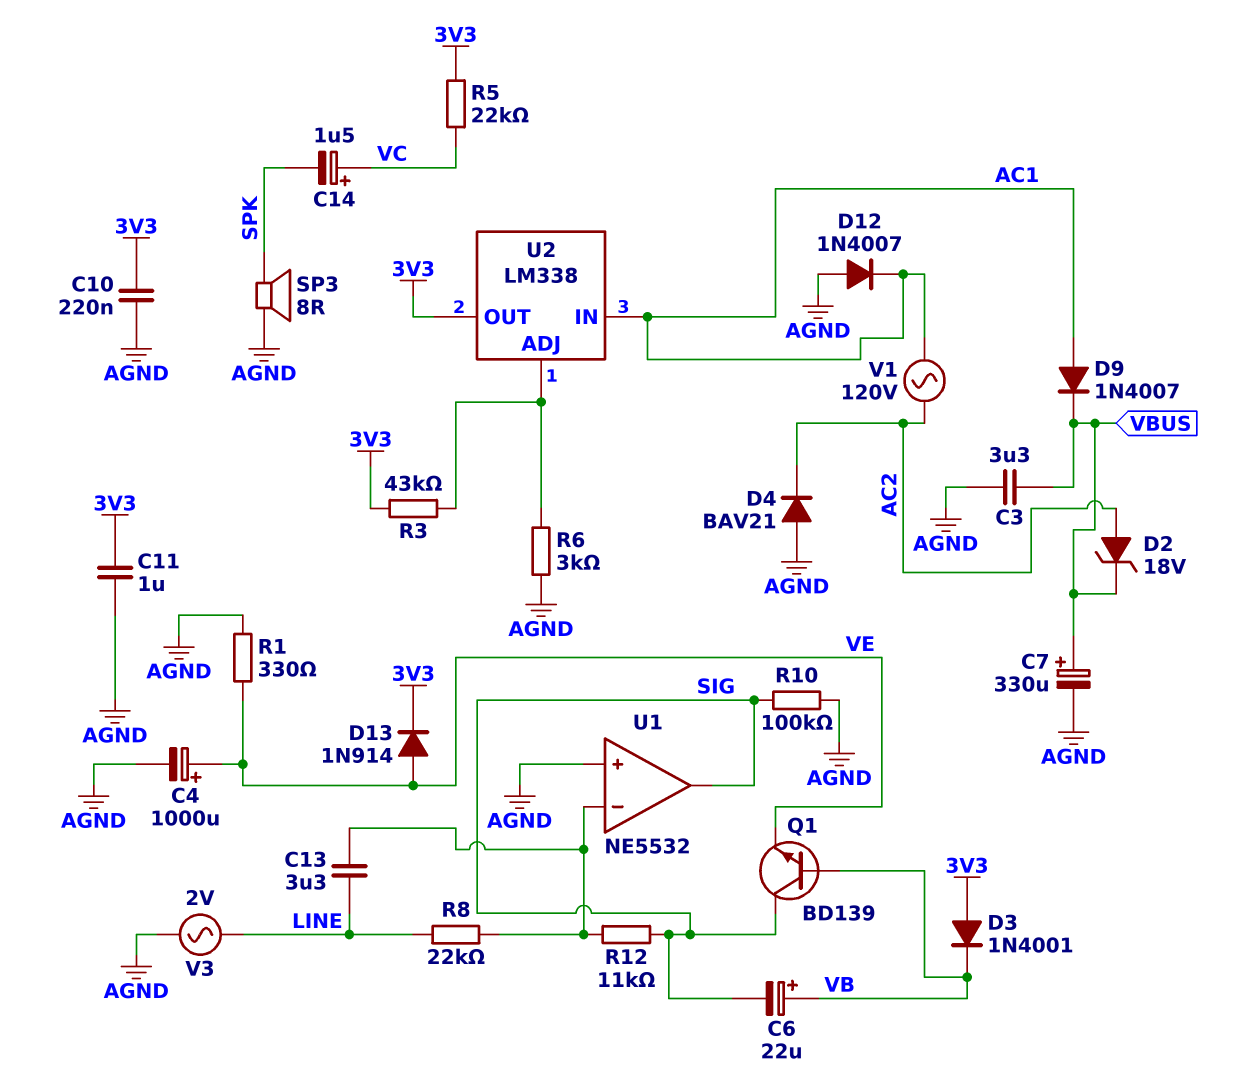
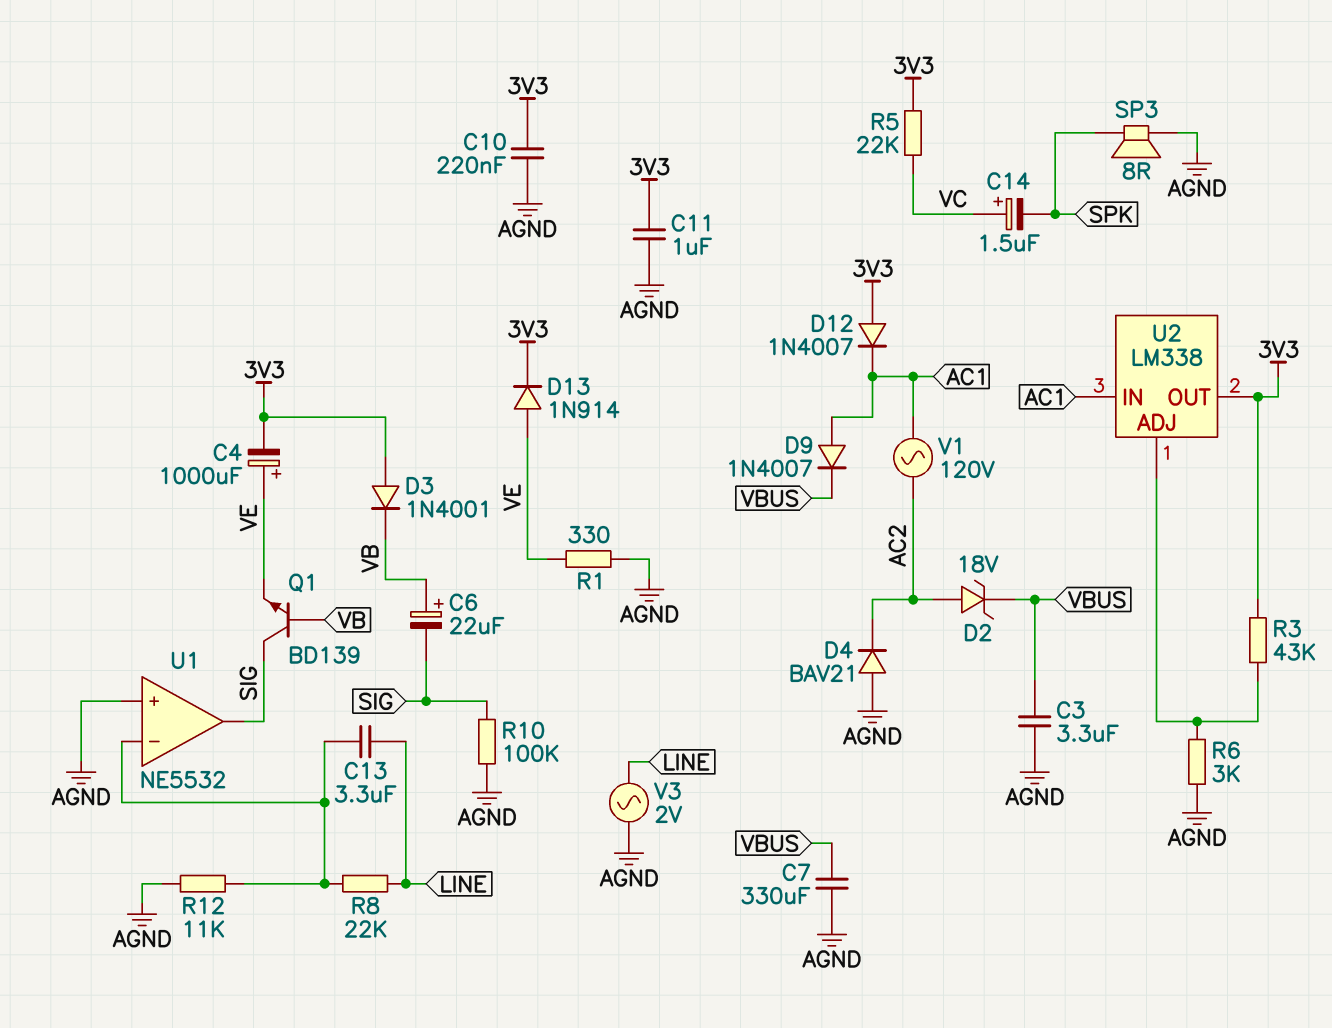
C4: 1000uF (plus VE, minus AGND) -> 1000uF (plus VE, minus 3V3)
C7: 330uF (plus VBUS, minus AGND) -> 330uF (AGND, VBUS)
D12: diode 1N4007 (A AGND, K AC1) -> diode 1N4007 (A 3V3, K AC1)
R12: 11k (SIG, U1/in-) -> 11k (AGND, U1/in-)

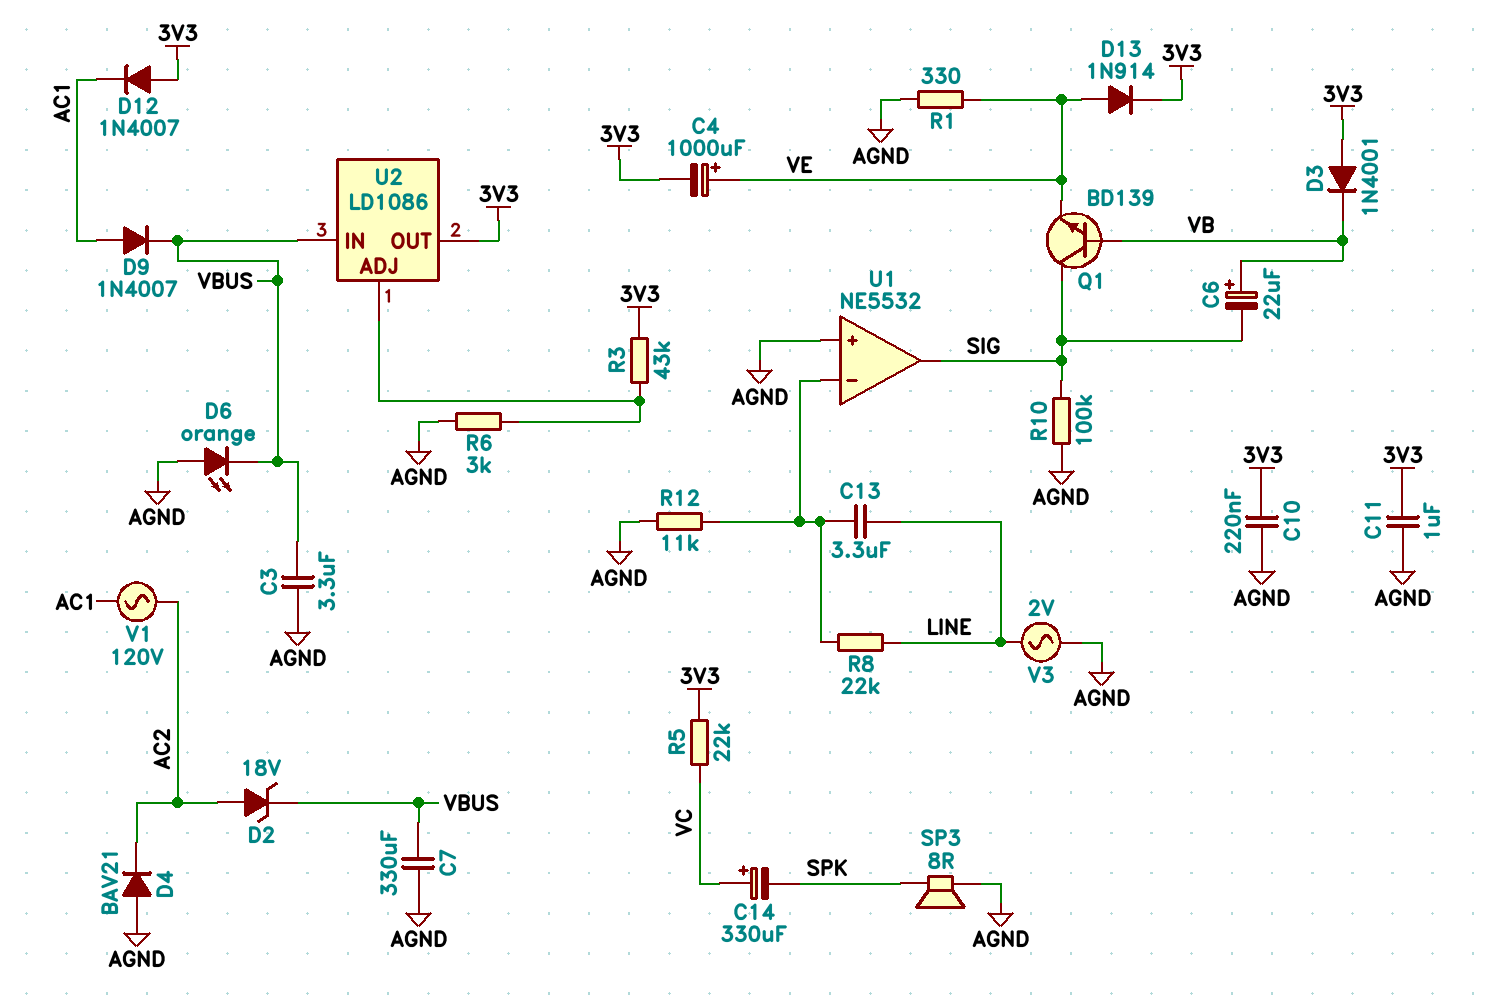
C14: 1.5uF (plus VC, minus SPK) -> 330uF (plus VC, minus SPK)
D6: none -> LED orange (A AGND, K VBUS)
U2: LM338 -> LD1086
U2 pin IN: AC1 -> VBUS

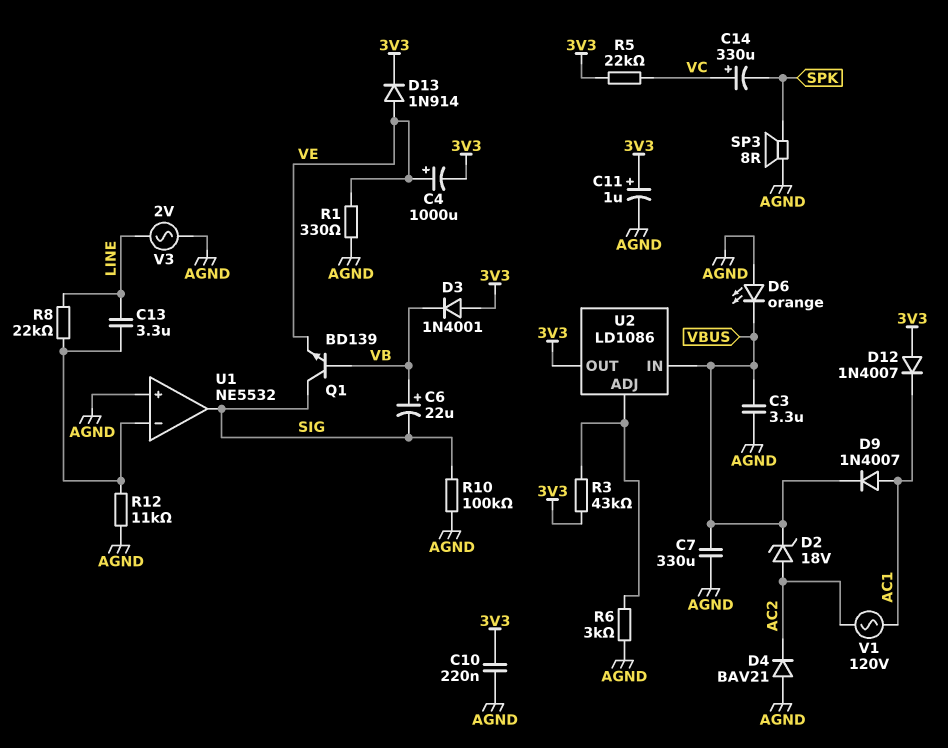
C11: 1uF (3V3, AGND) -> 1uF (plus 3V3, minus AGND)

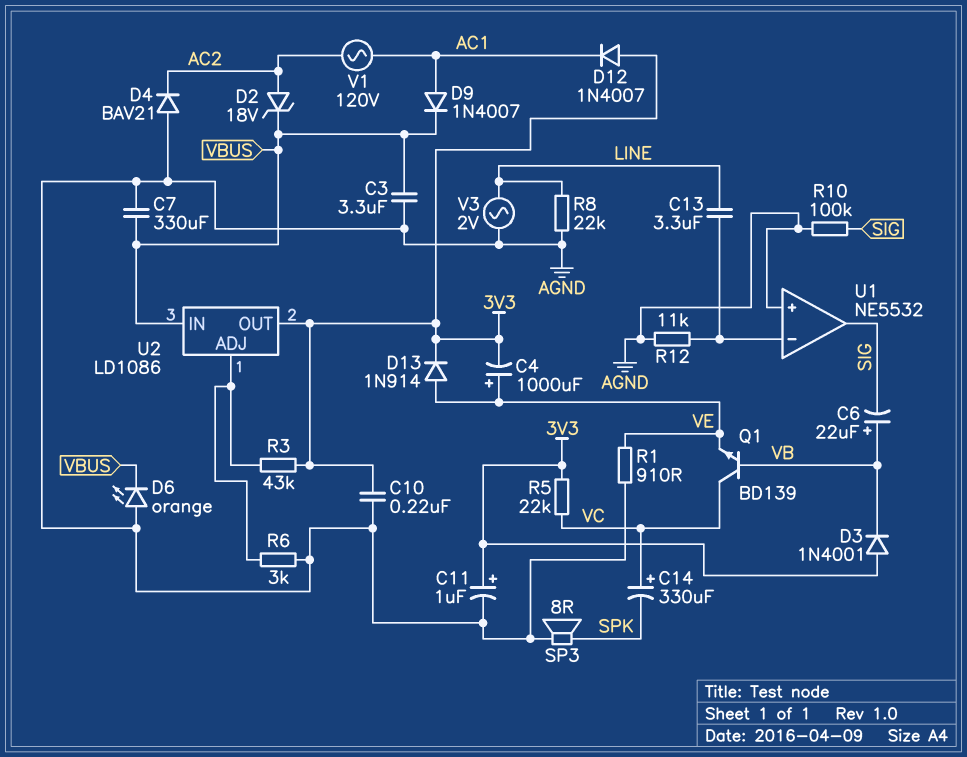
Q1: NPN BD139 (B VB, C SIG, E VE) -> NPN BD139 (B VB, C VC, E VE)
R1: 330 (AGND, VE) -> 910 (AGND, VE)
R8: 22k (LINE, U1/in-) -> 22k (AGND, LINE)

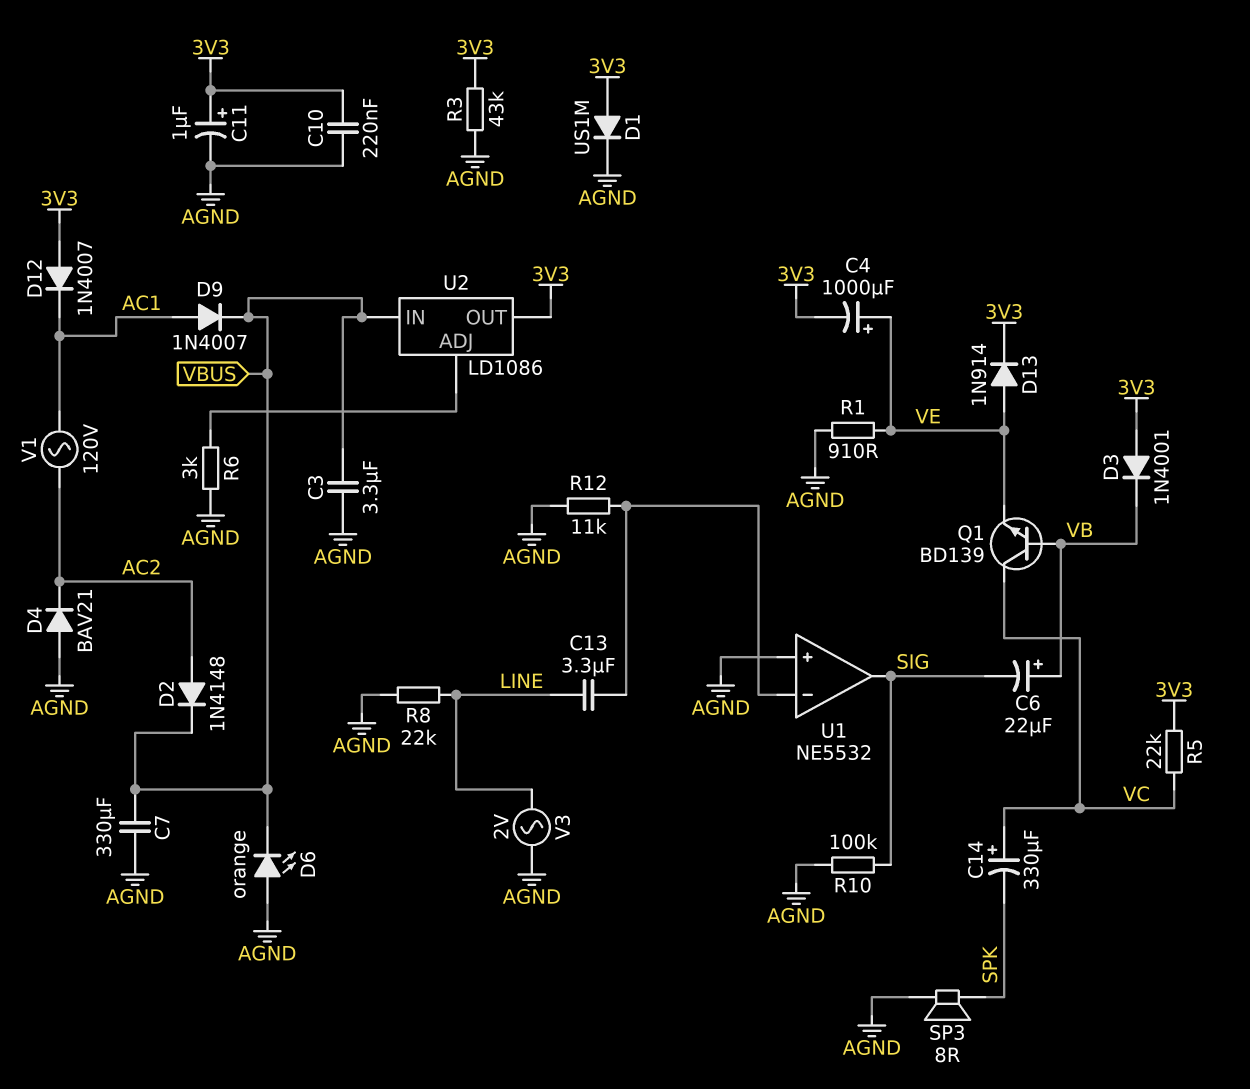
D1: none -> diode US1M (A 3V3, K AGND)
D2: zener 18V (A AC2, K VBUS) -> diode 1N4148 (A AC2, K VBUS)
R3: 43k (3V3, U2/ADJ) -> 43k (3V3, AGND)

